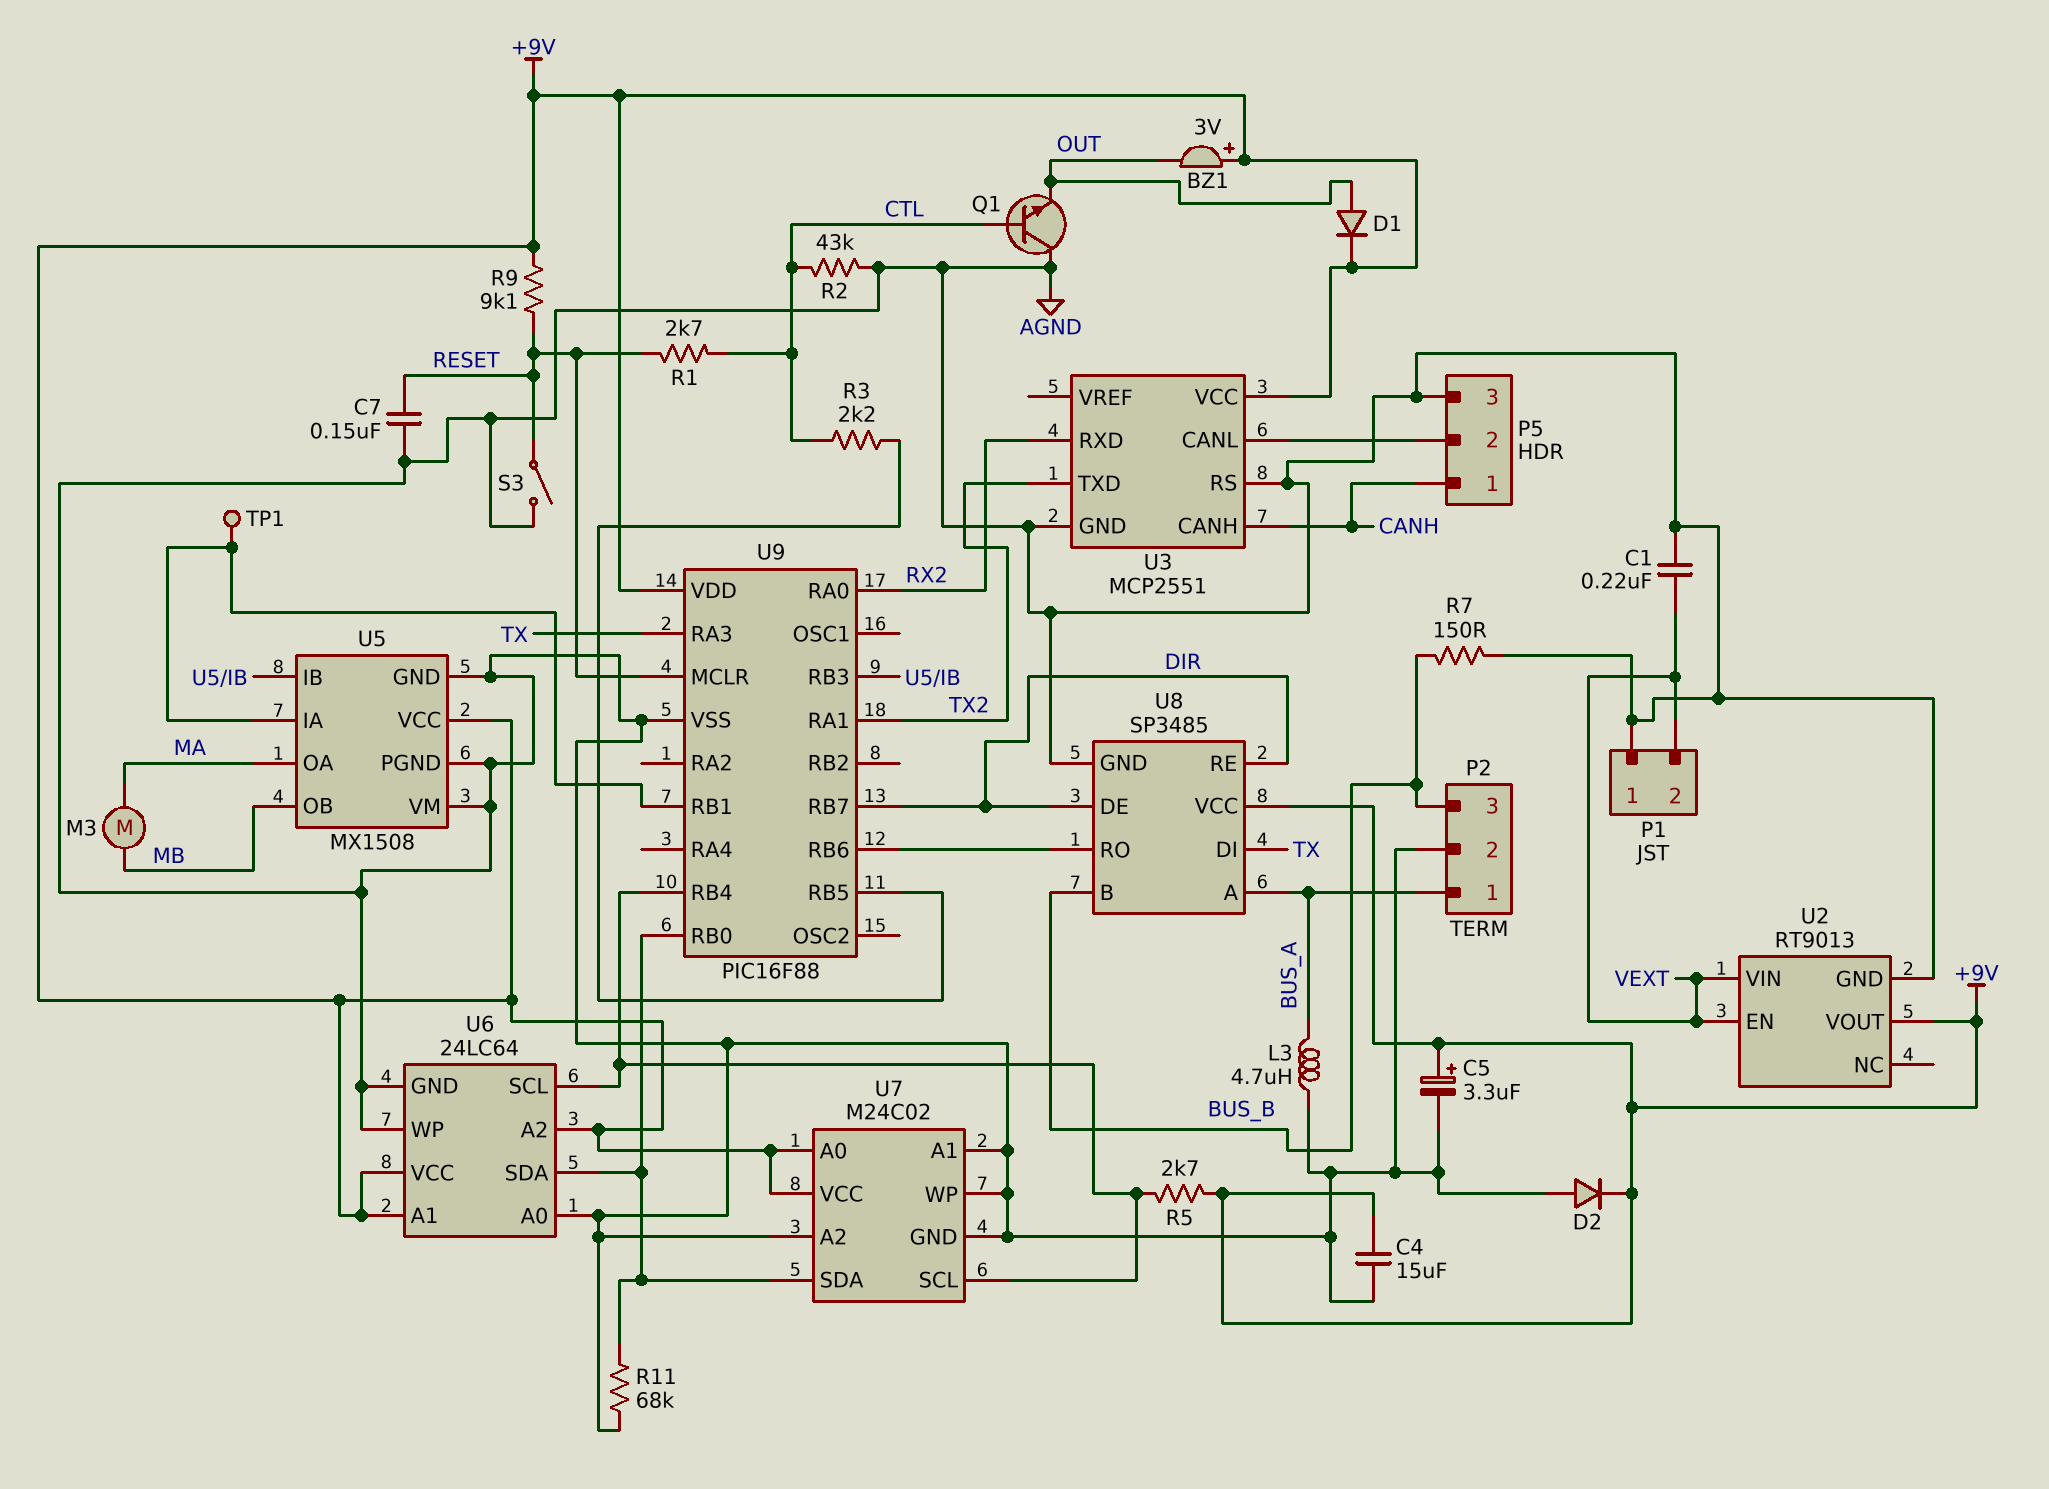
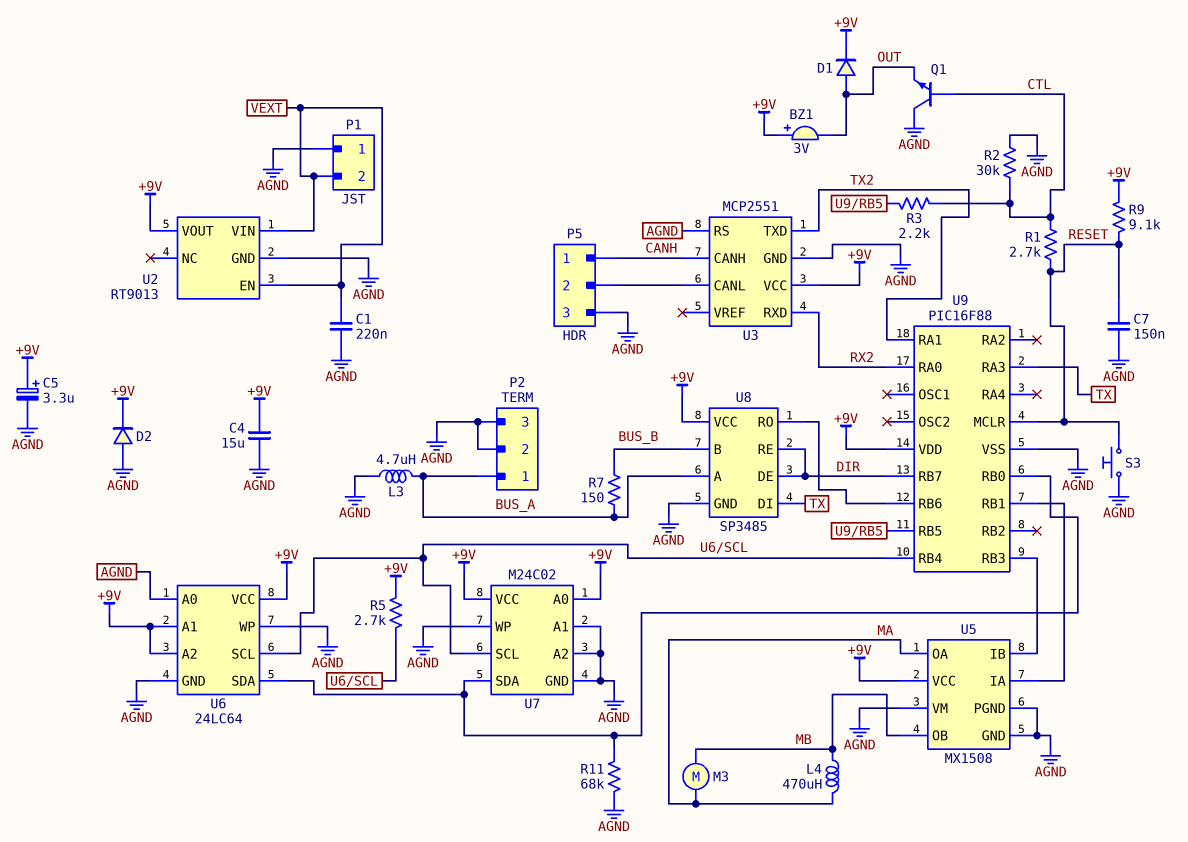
L4: none -> 470uH (MA, MB)
P2 pin 3: BUS_B -> AGND
R2: 43k (AGND, CTL) -> 30k (AGND, CTL)
R7: 150 (AGND, BUS_B) -> 150 (BUS_A, BUS_B)
S3: switch (AGND, RESET) -> button (AGND, RESET)
TP1: test point (U5/IA) -> none

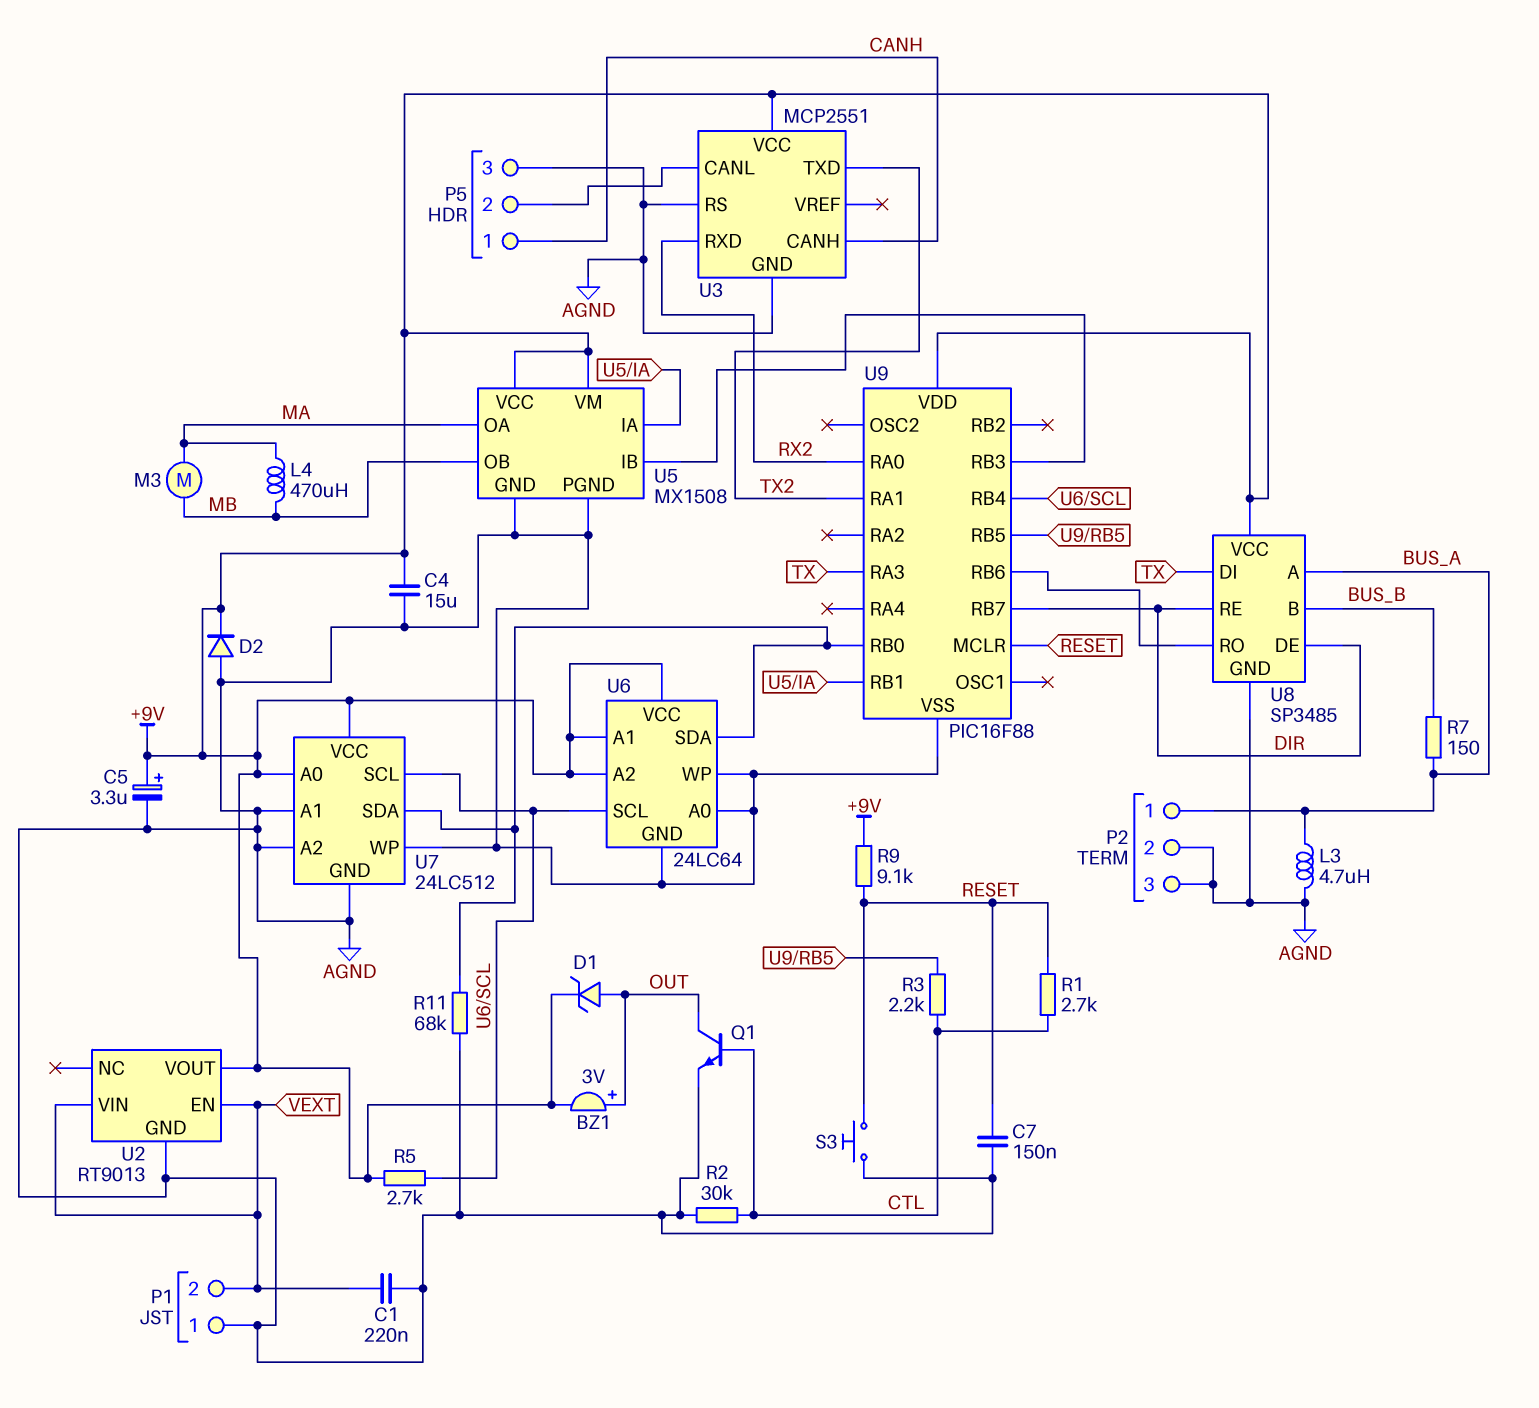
BZ1: buzzer 3V (plus +9V, minus OUT) -> buzzer 3V (plus OUT, minus +9V)
D1: diode (A OUT, K +9V) -> zener (A OUT, K +9V)
Q1: NPN (B CTL, C AGND, E OUT) -> NPN (B CTL, C OUT, E AGND)
U5 pin VM: AGND -> +9V
U7: M24C02 -> 24LC512

